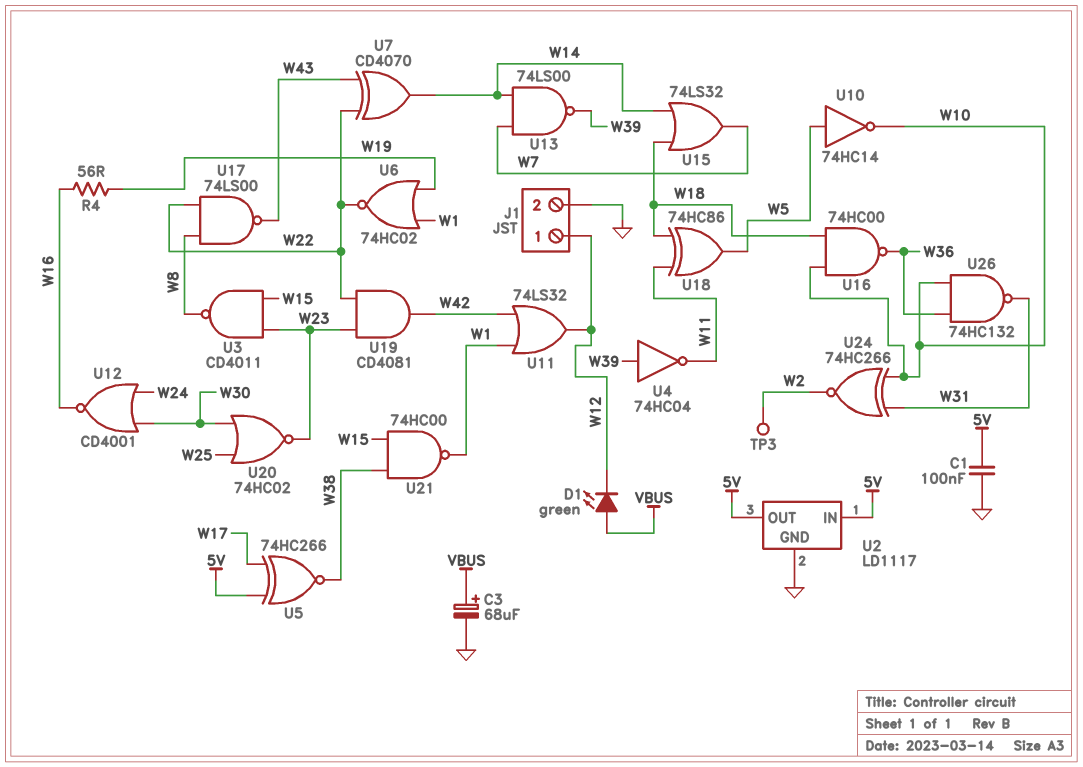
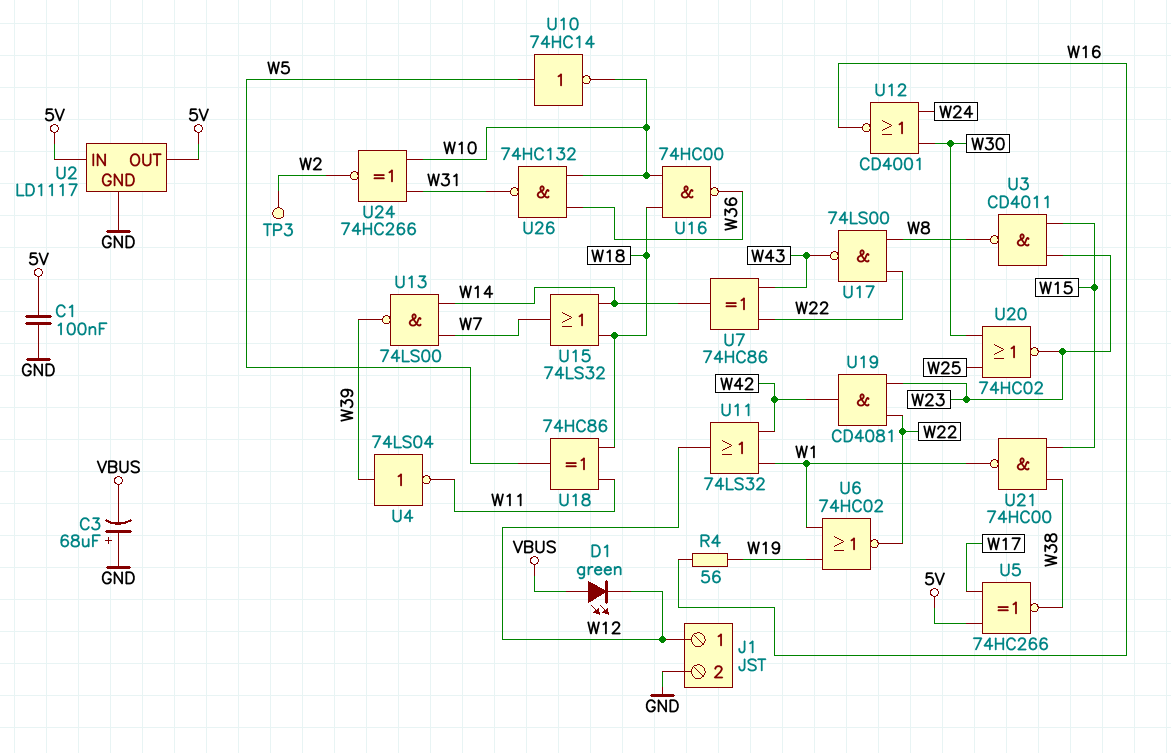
C3: 68uF (plus VBUS, minus GND) -> 68uF (plus GND, minus VBUS)
U4: NOT 74HC04 (in W39, out W11) -> NOT 74LS04 (in W39, out W11)
U7: XOR CD4070 (in W22, in W43, out W14) -> XOR 74HC86 (in W22, in W43, out W14)

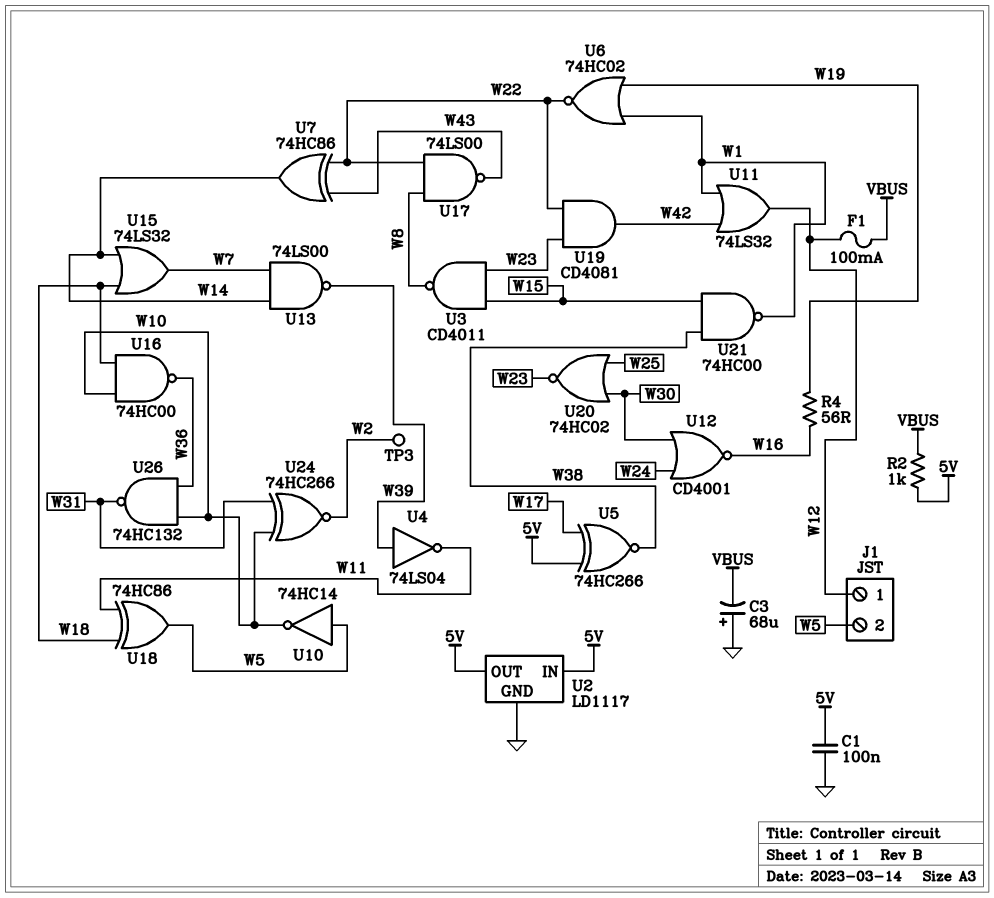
D1: LED green (A VBUS, K W12) -> none
F1: none -> 100mA (VBUS, W12)
J1 pin 2: GND -> W5
R2: none -> 1k (5V, VBUS)

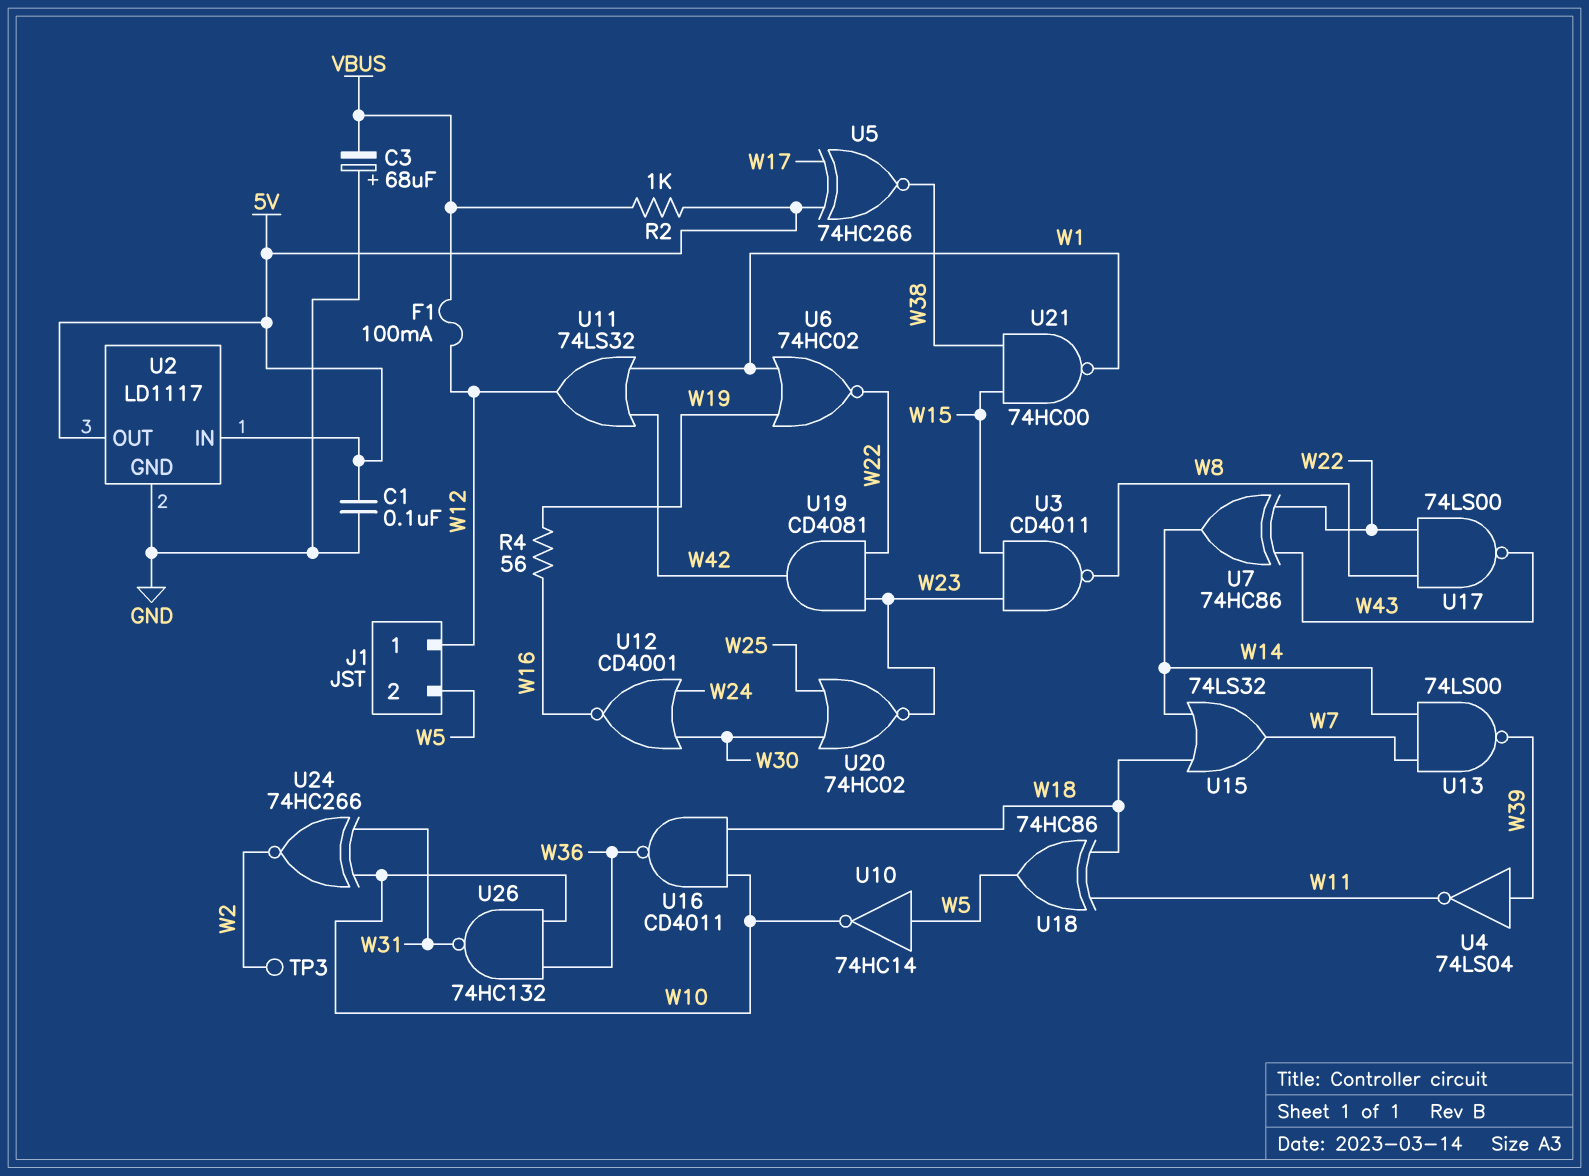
U16: NAND 74HC00 (in W10, in W18, out W36) -> NAND CD4011 (in W10, in W18, out W36)

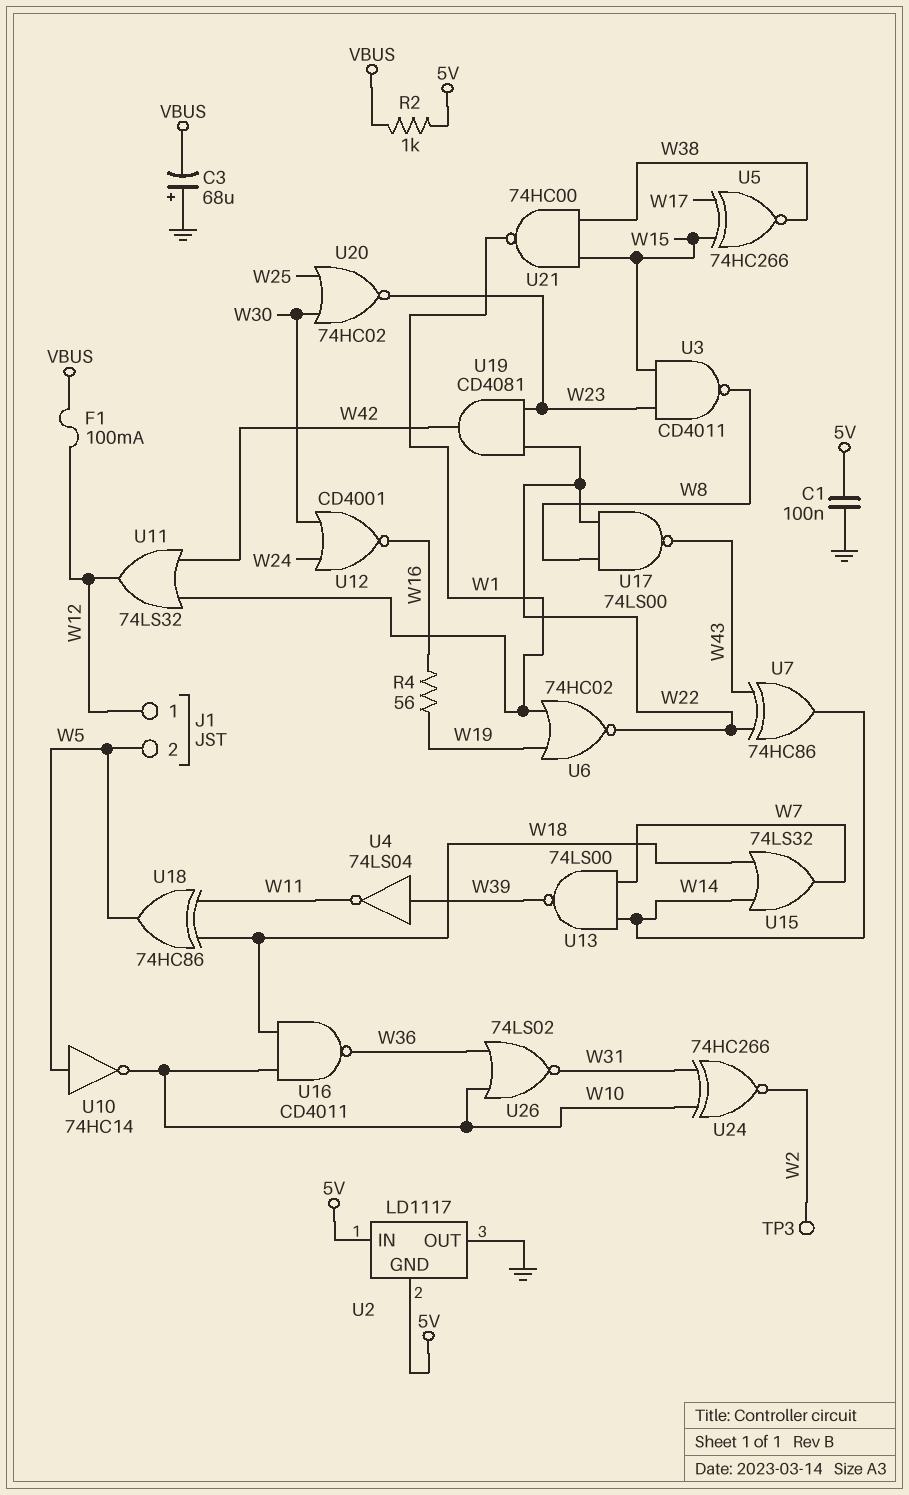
U2 pin GND: GND -> 5V
U2 pin OUT: 5V -> GND
U5: XNOR 74HC266 (in 5V, in W17, out W38) -> XNOR 74HC266 (in W15, in W17, out W38)
U26: NAND 74HC132 (in W10, in W36, out W31) -> NOR 74LS02 (in W10, in W36, out W31)

